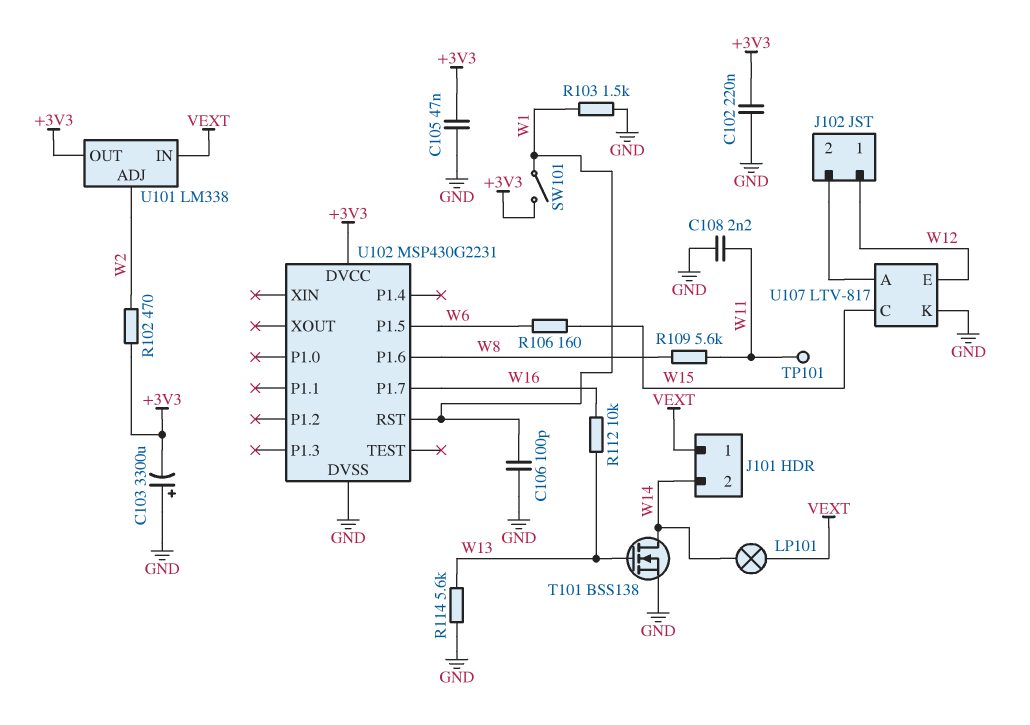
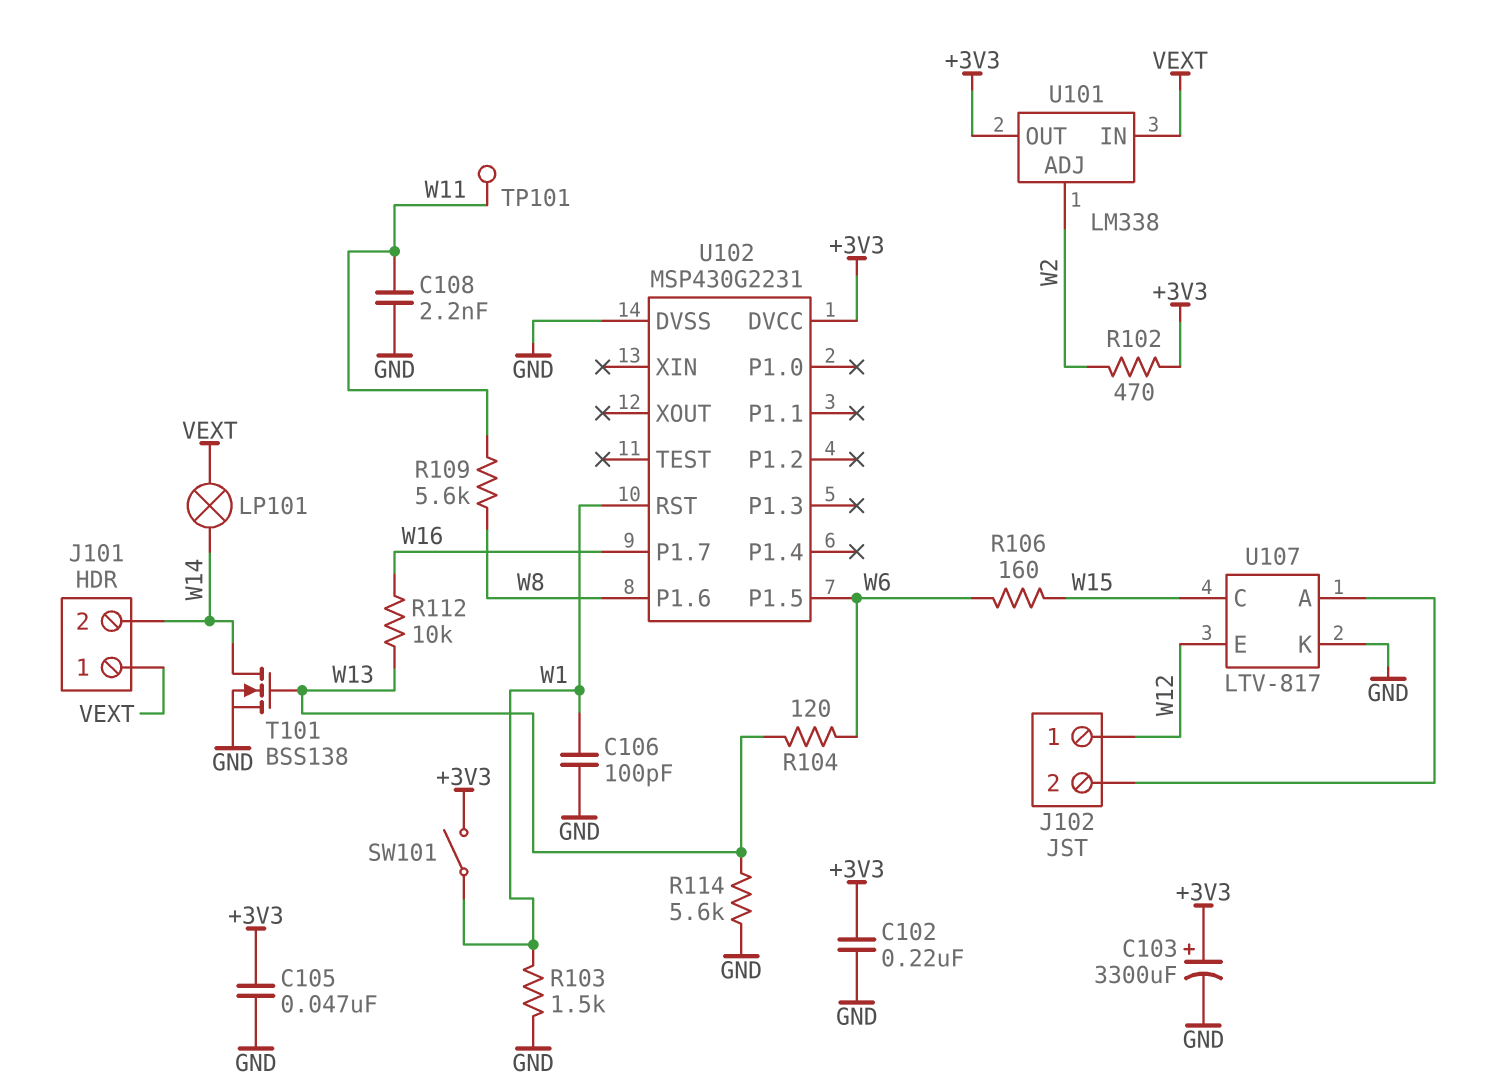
C103: 3300uF (plus GND, minus +3V3) -> 3300uF (plus +3V3, minus GND)
R104: none -> 120 (W6, W13)

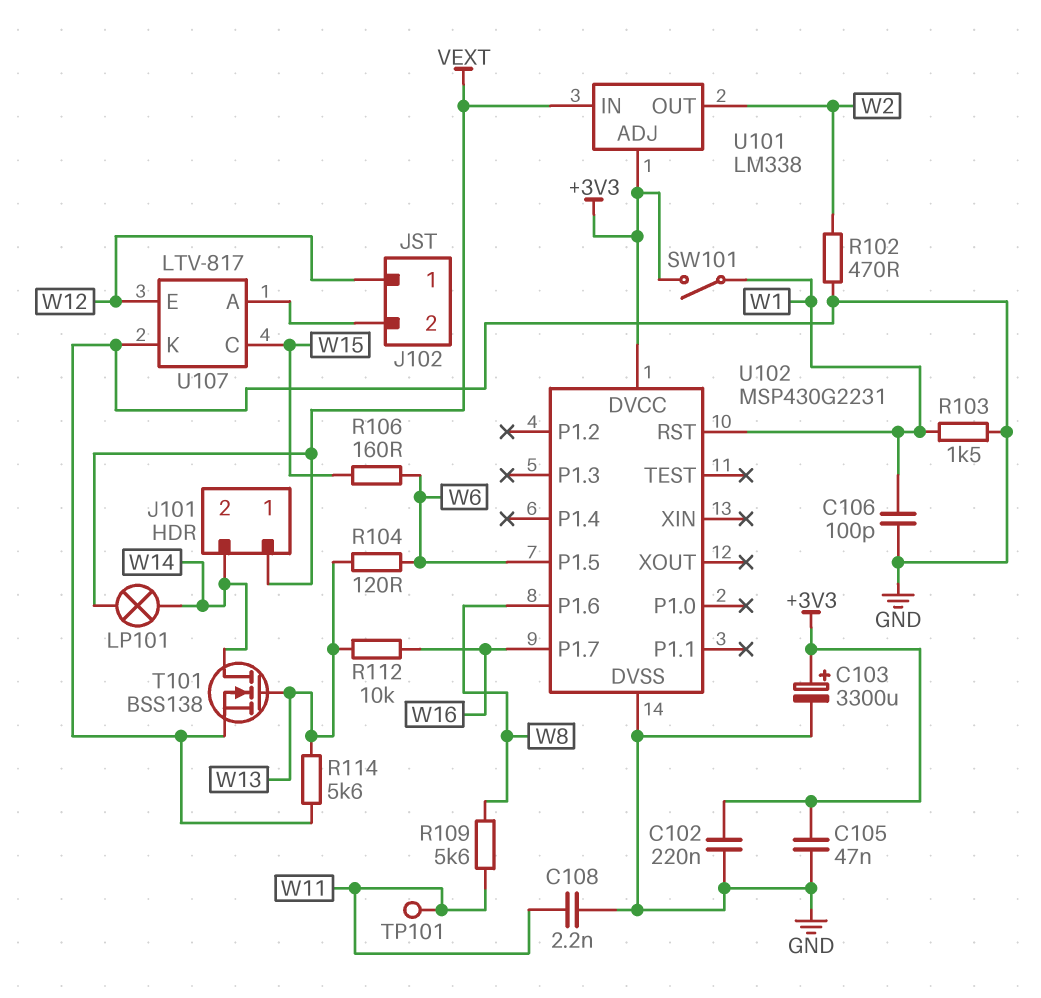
R102: 470 (+3V3, W2) -> 470 (GND, W2)
U101 pin ADJ: W2 -> +3V3
U101 pin OUT: +3V3 -> W2

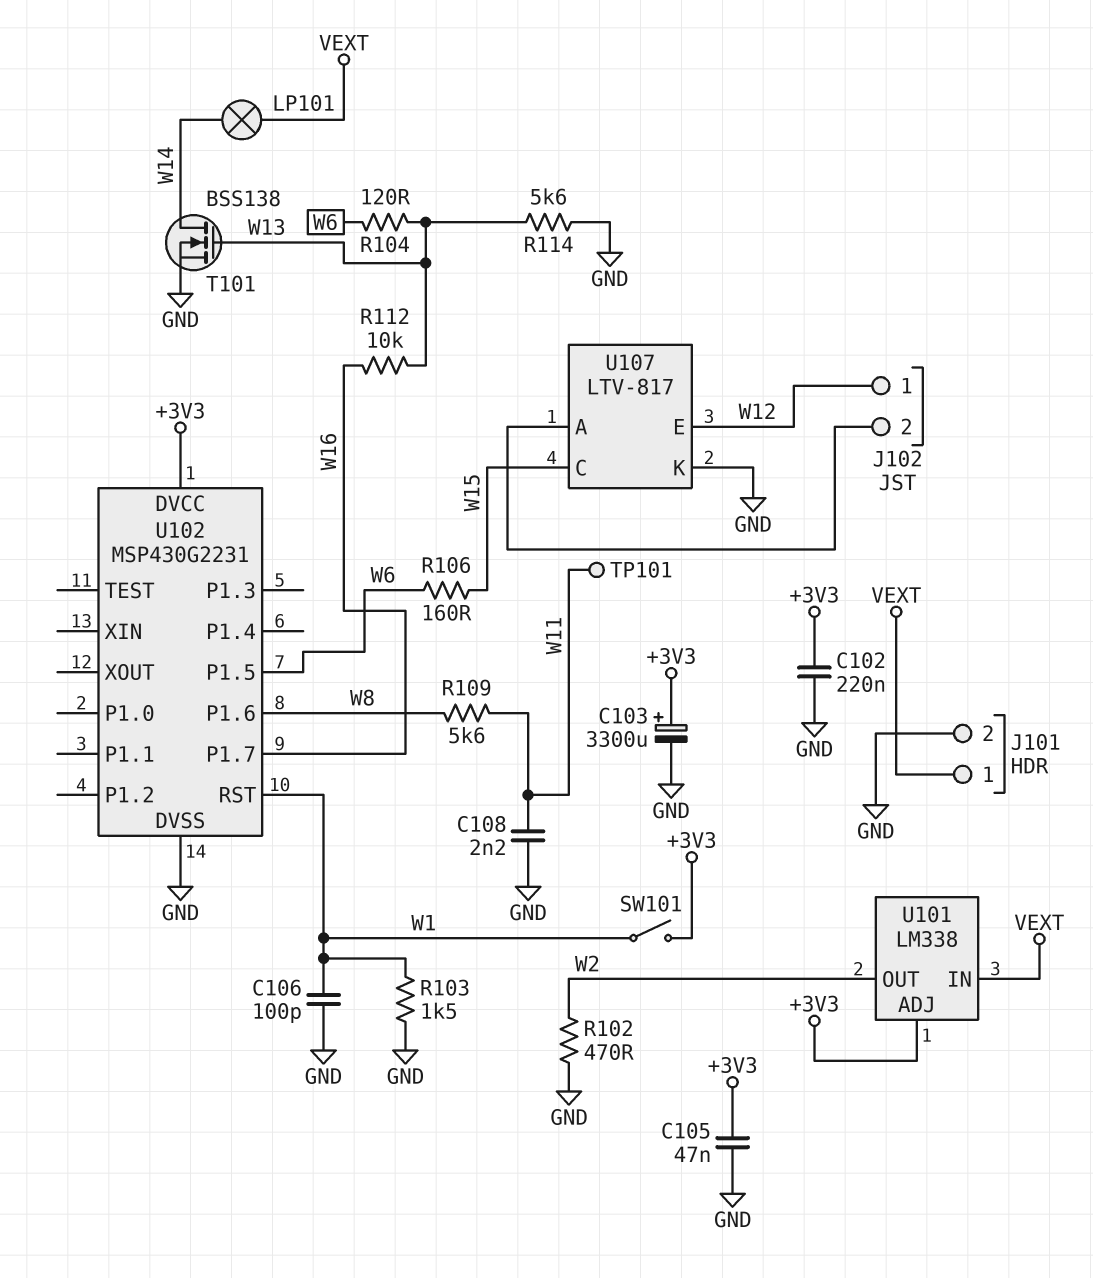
J101 pin 2: W14 -> GND

